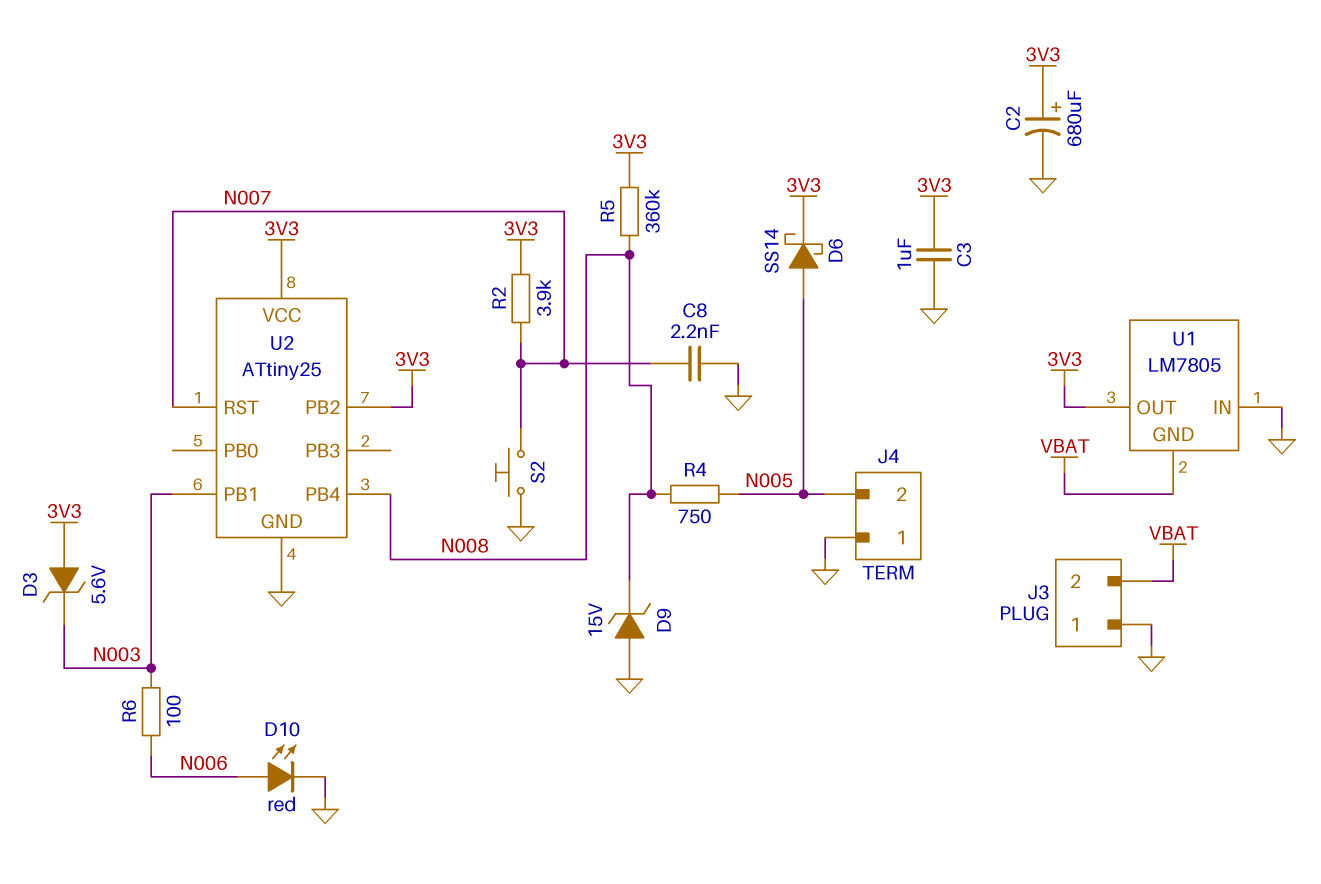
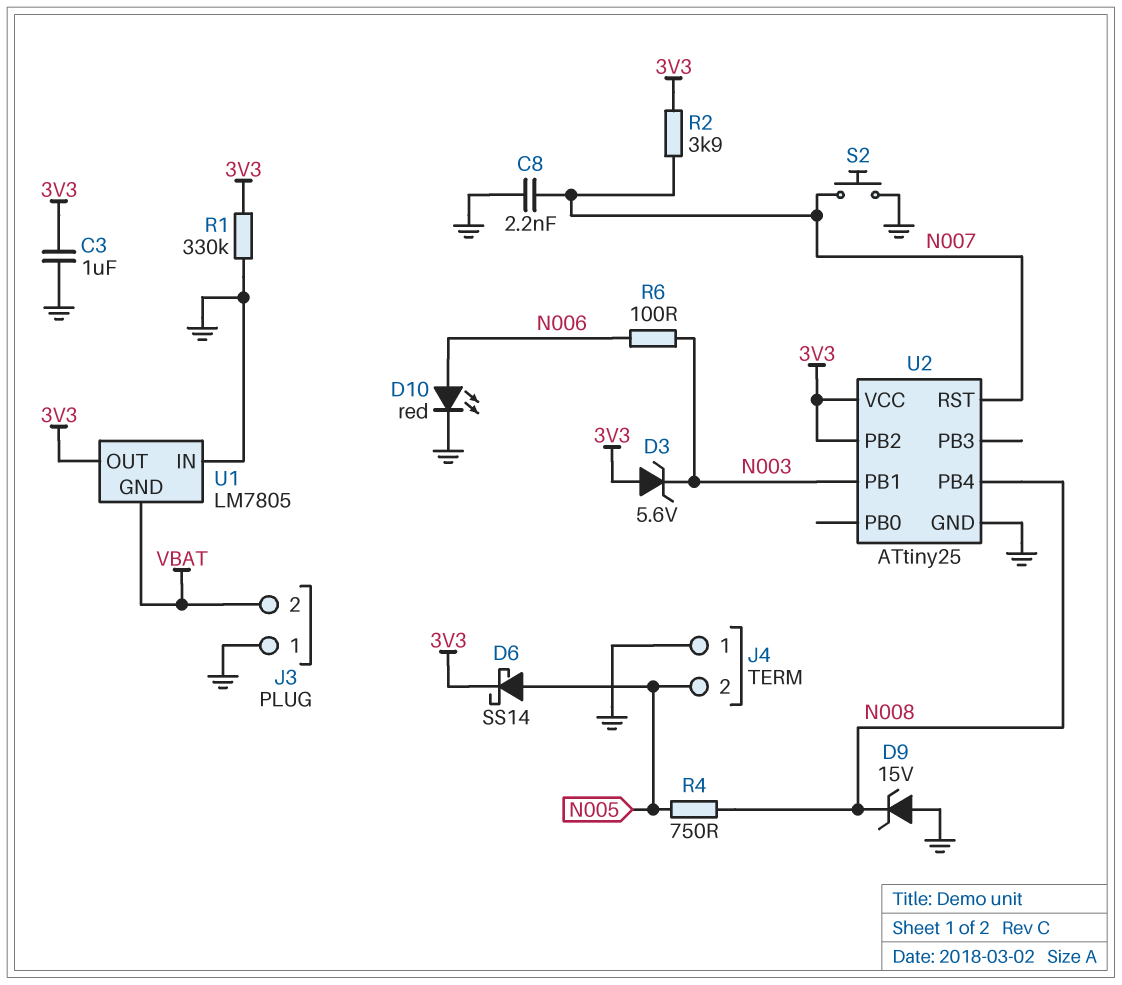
C2: 680uF (plus 3V3, minus GND) -> none
R1: none -> 330k (3V3, GND)
R5: 360k (3V3, N008) -> none

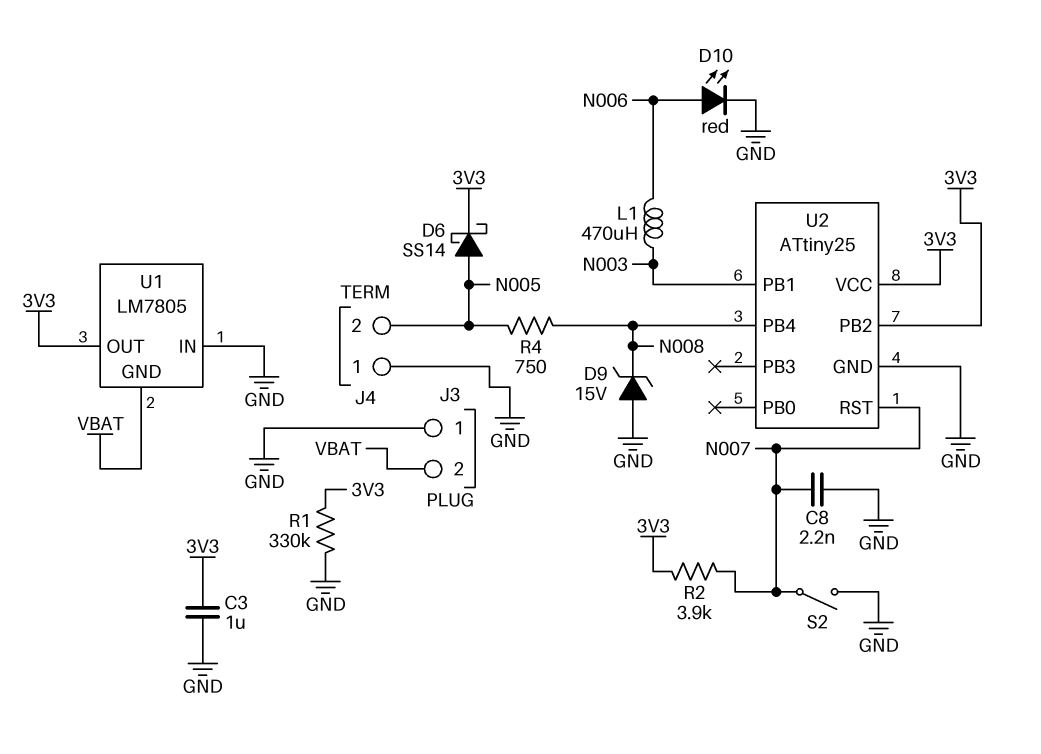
D3: zener 5.6V (A 3V3, K N003) -> none
L1: none -> 470uH (N003, N006)
R6: 100 (N003, N006) -> none
S2: button (GND, N007) -> switch (GND, N007)

